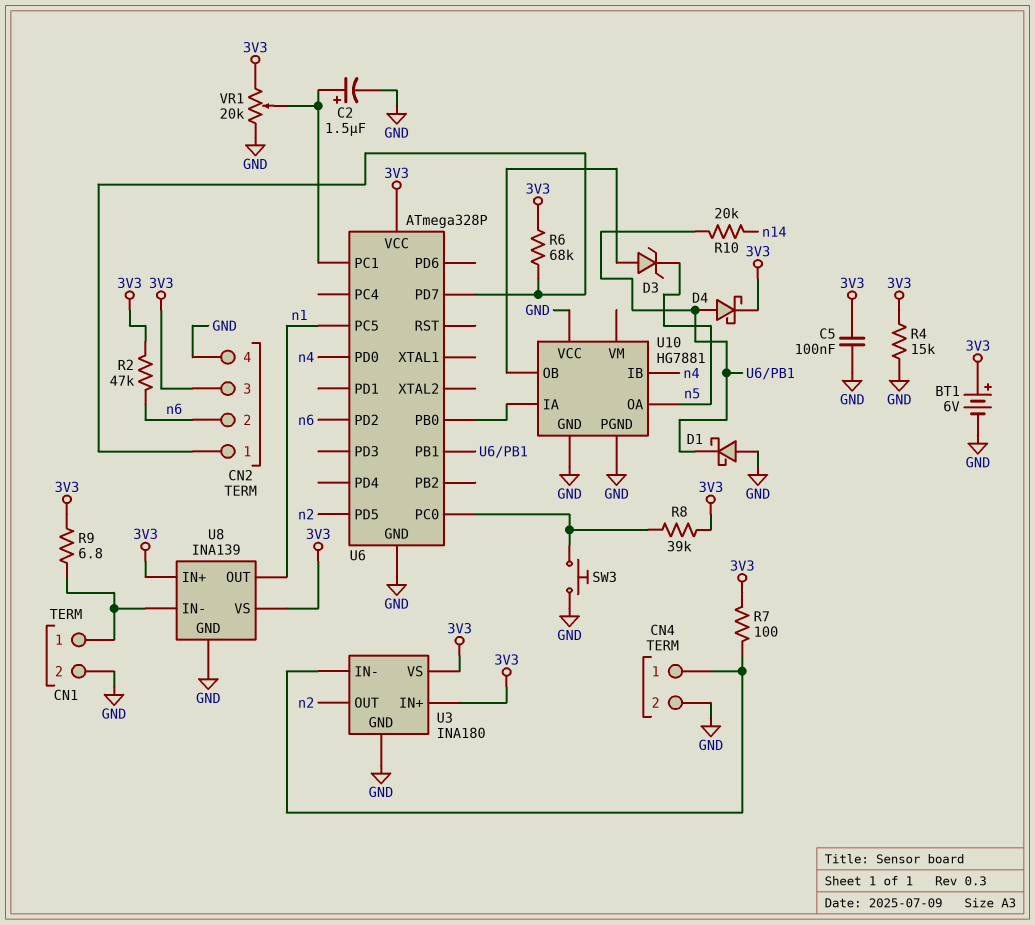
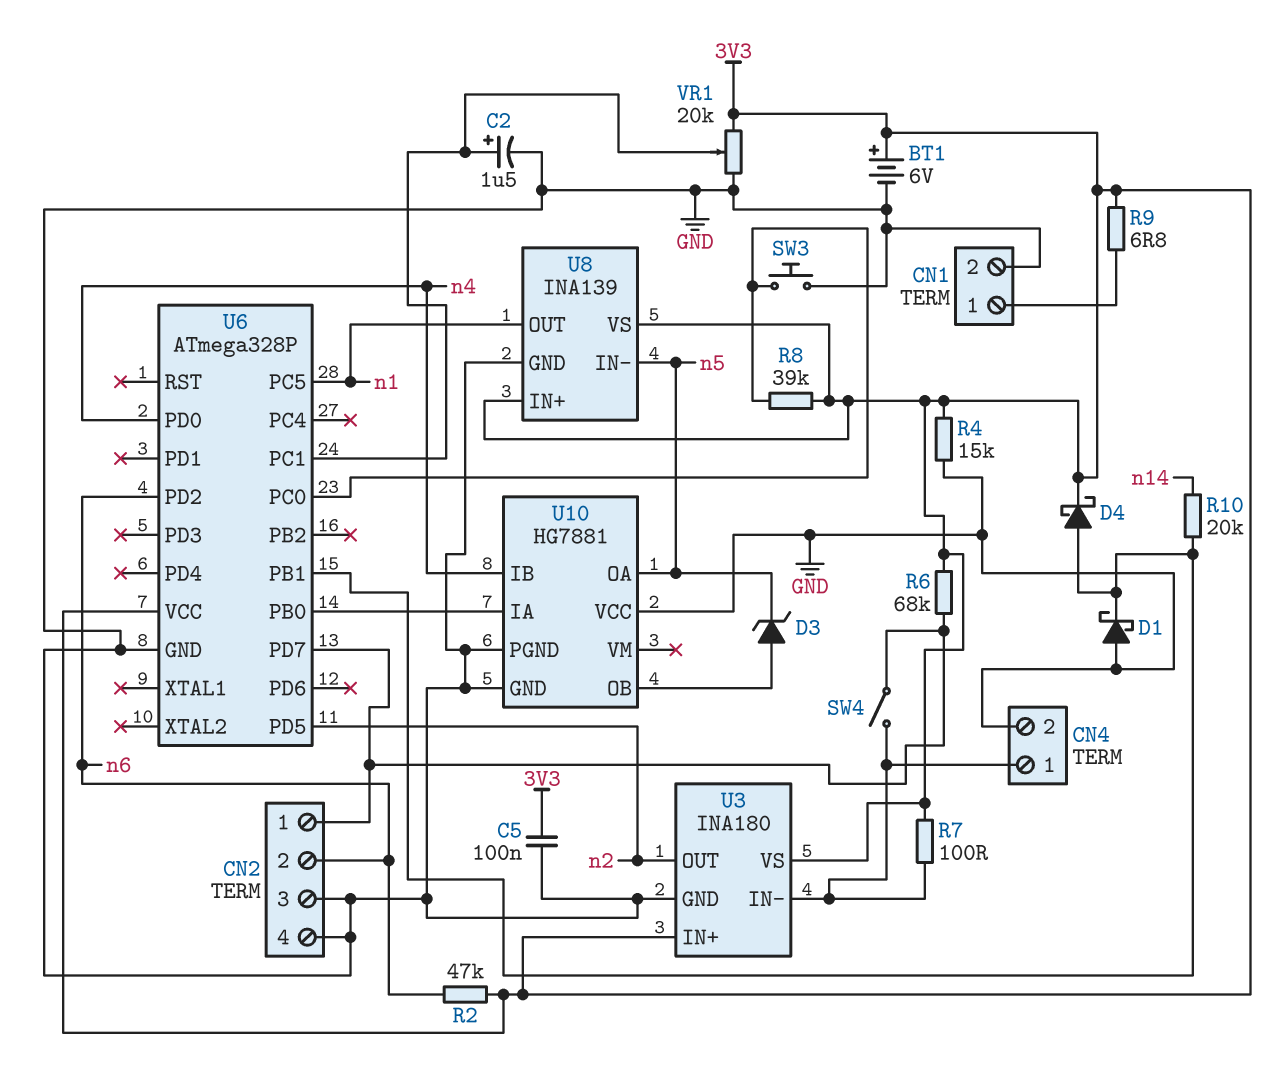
CN2 pin 3: 3V3 -> GND
SW4: none -> switch (CN2/1, CN4/1)
U8 pin IN-: CN1/1 -> n5

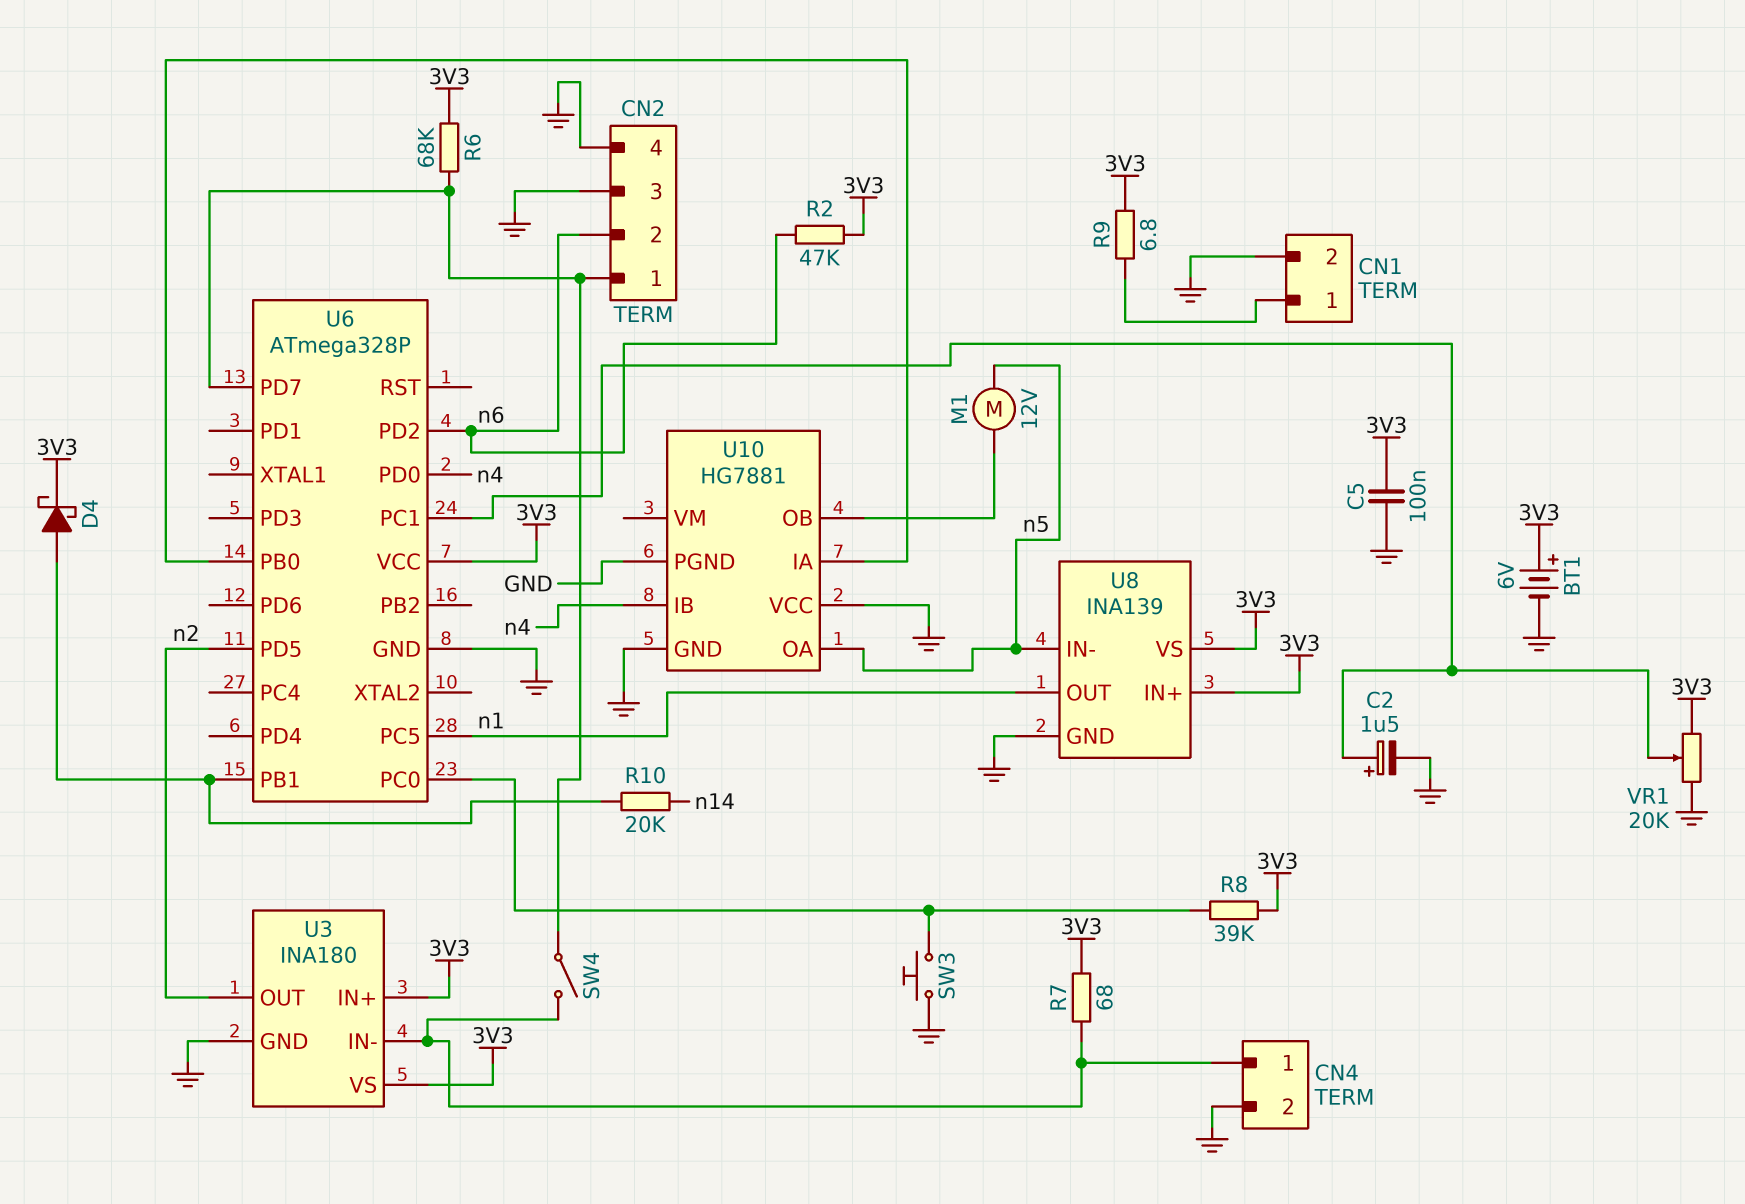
D1: schottky (A GND, K U6/PB1) -> none
D3: zener (A U10/OB, K n5) -> none
M1: none -> motor 12V (U10/OB, n5)
R4: 15k (3V3, GND) -> none
R7: 100 (3V3, CN4/1) -> 68 (3V3, CN4/1)

